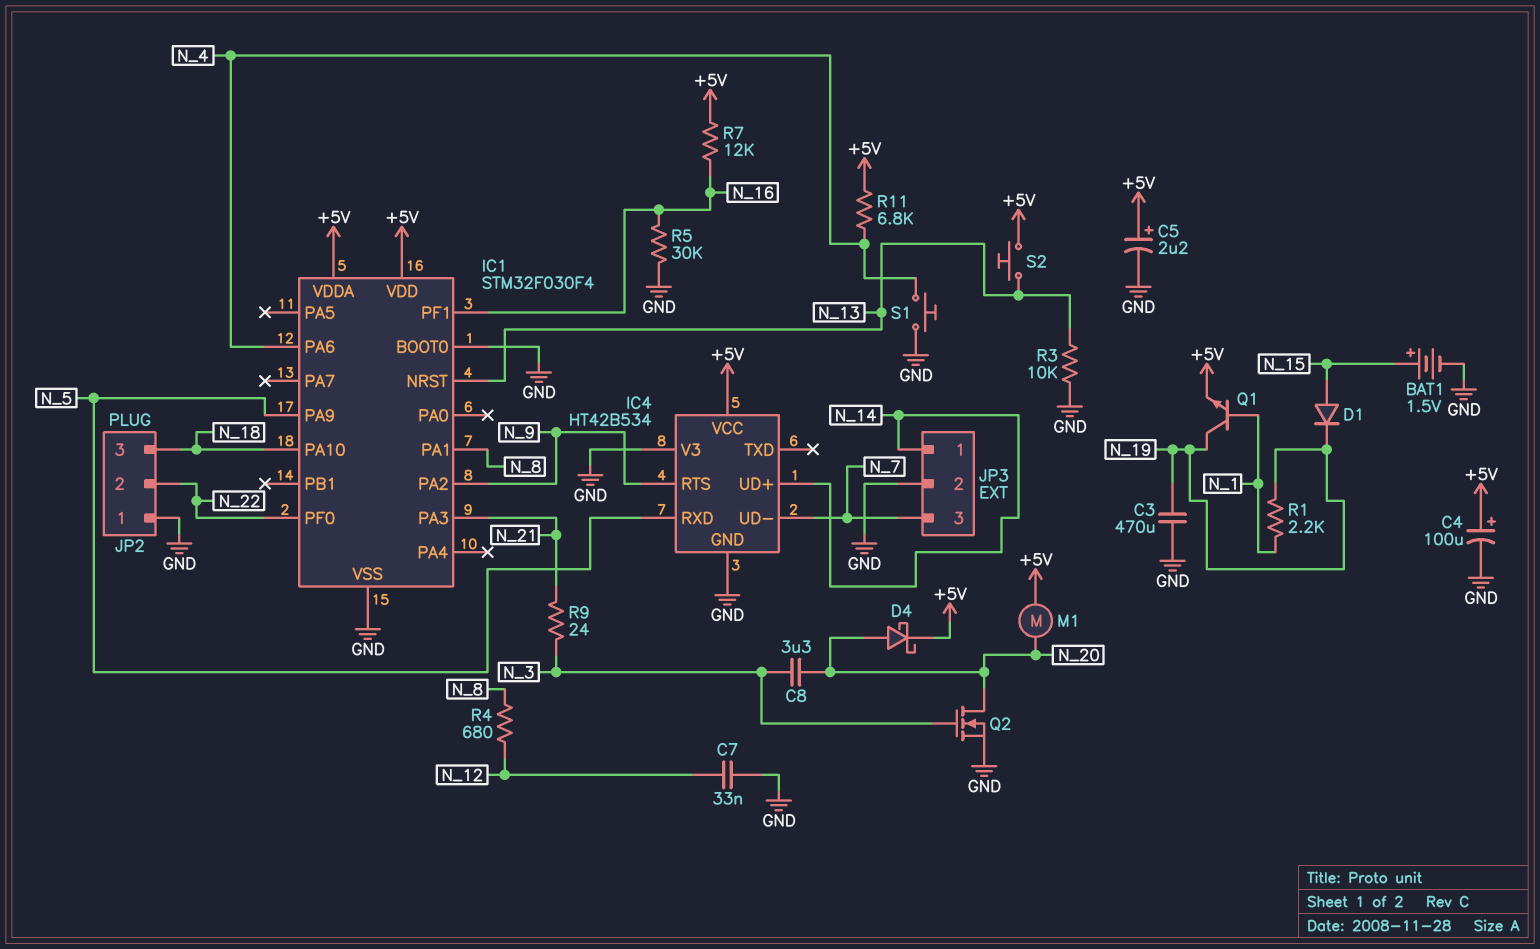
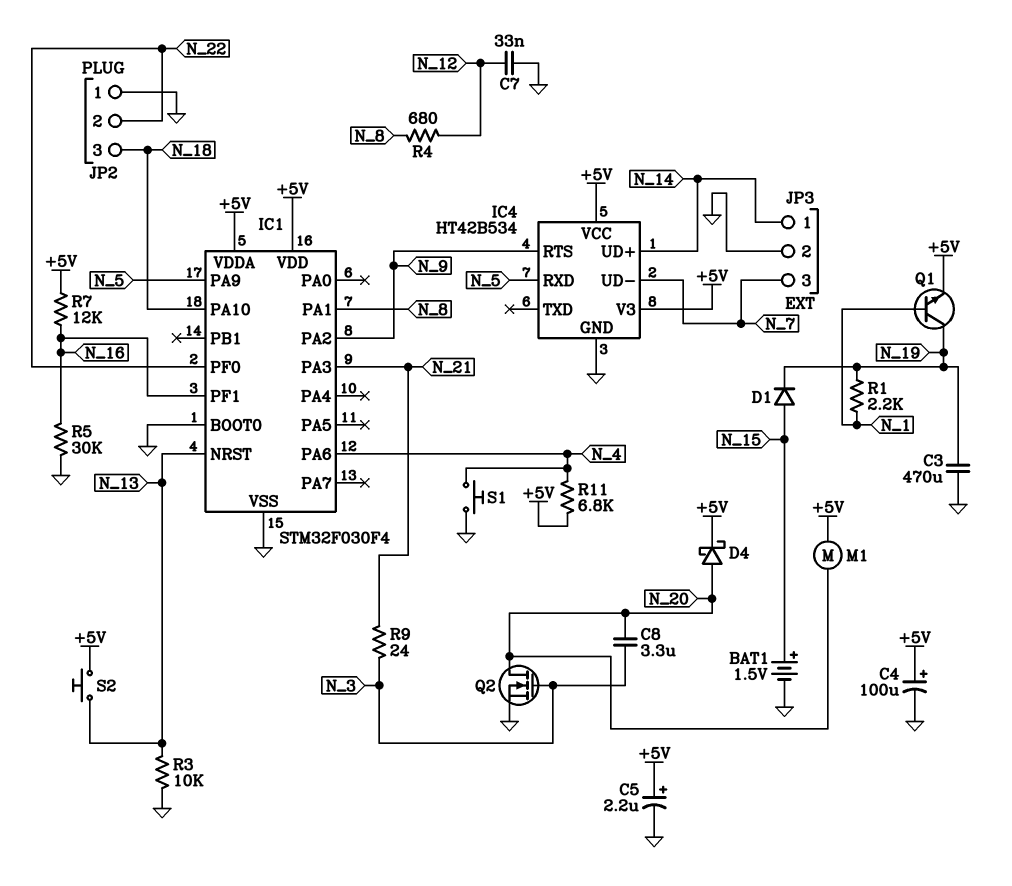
IC4 pin V3: GND -> +5V

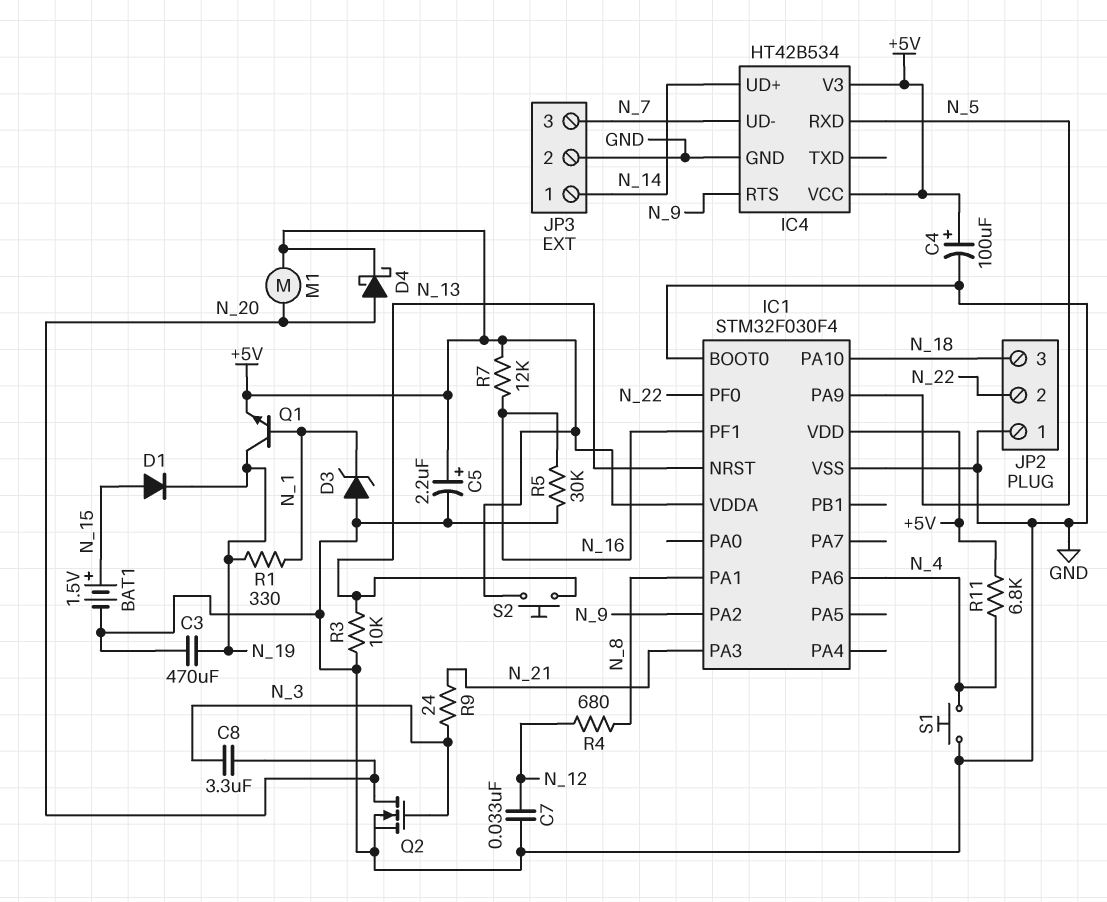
D3: none -> zener (A GND, K N_1)
R1: 2.2k (N_1, N_19) -> 330 (N_1, N_19)

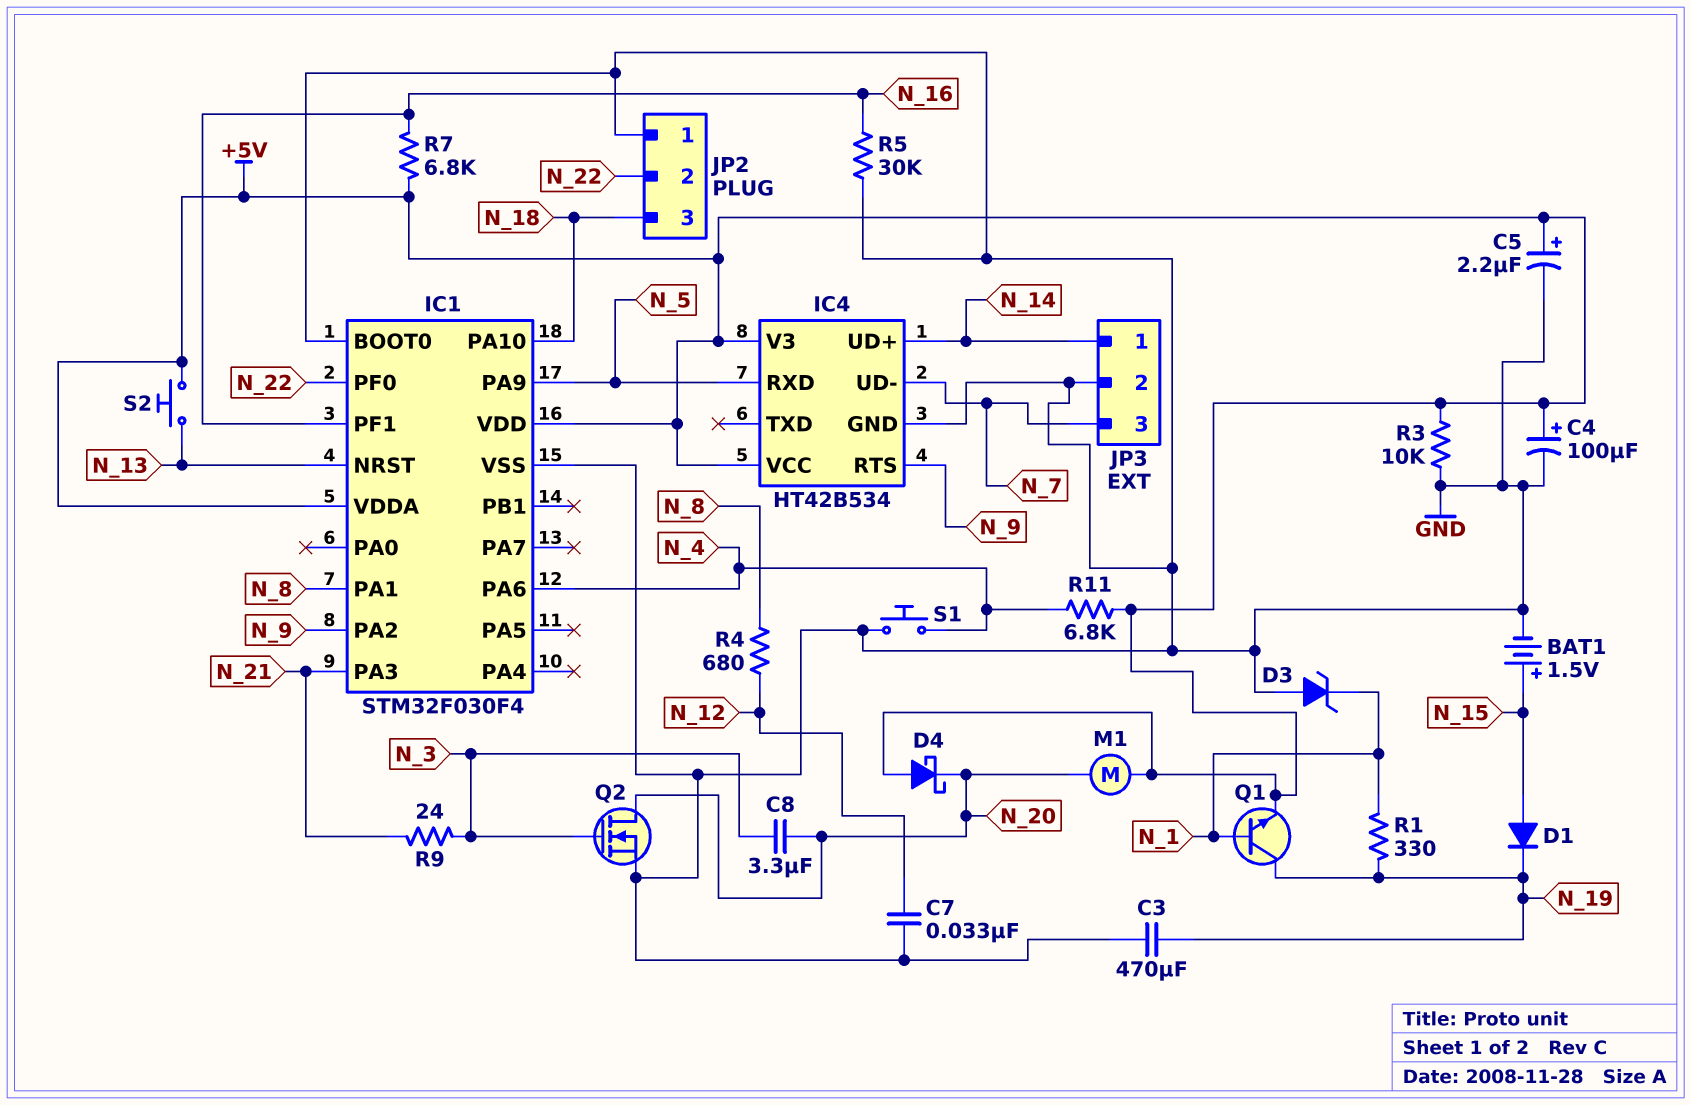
D4: schottky (A N_20, K +5V) -> schottky (A +5V, K N_20)
R3: 10k (GND, N_13) -> 10k (+5V, GND)
R7: 12k (+5V, N_16) -> 6.8k (+5V, N_16)

